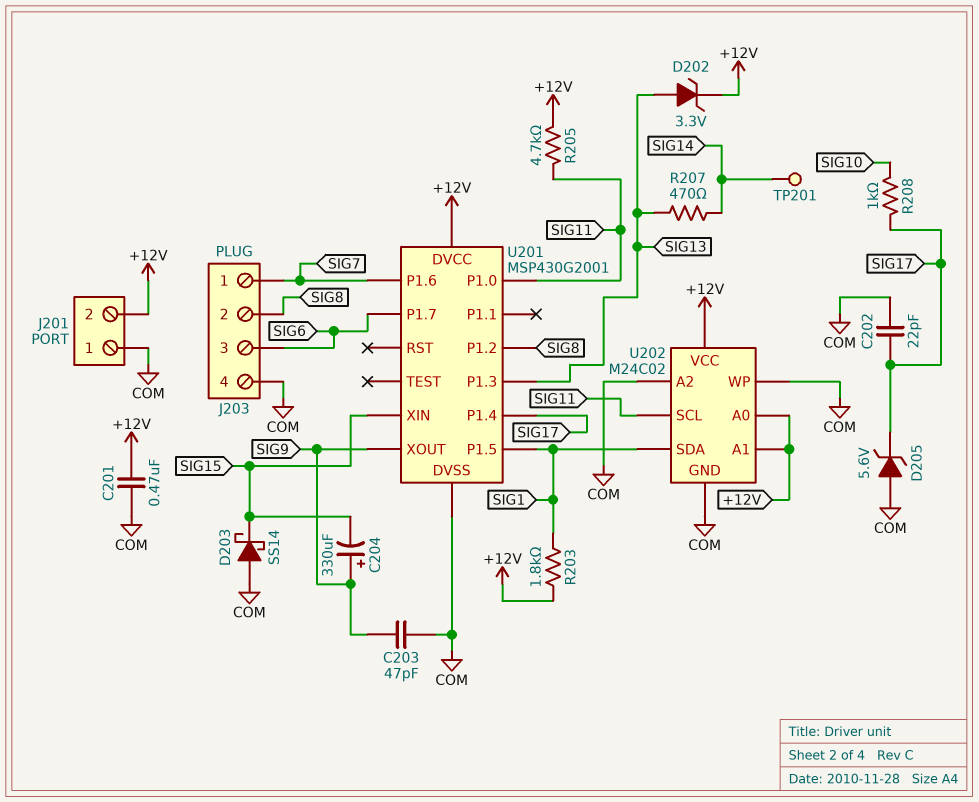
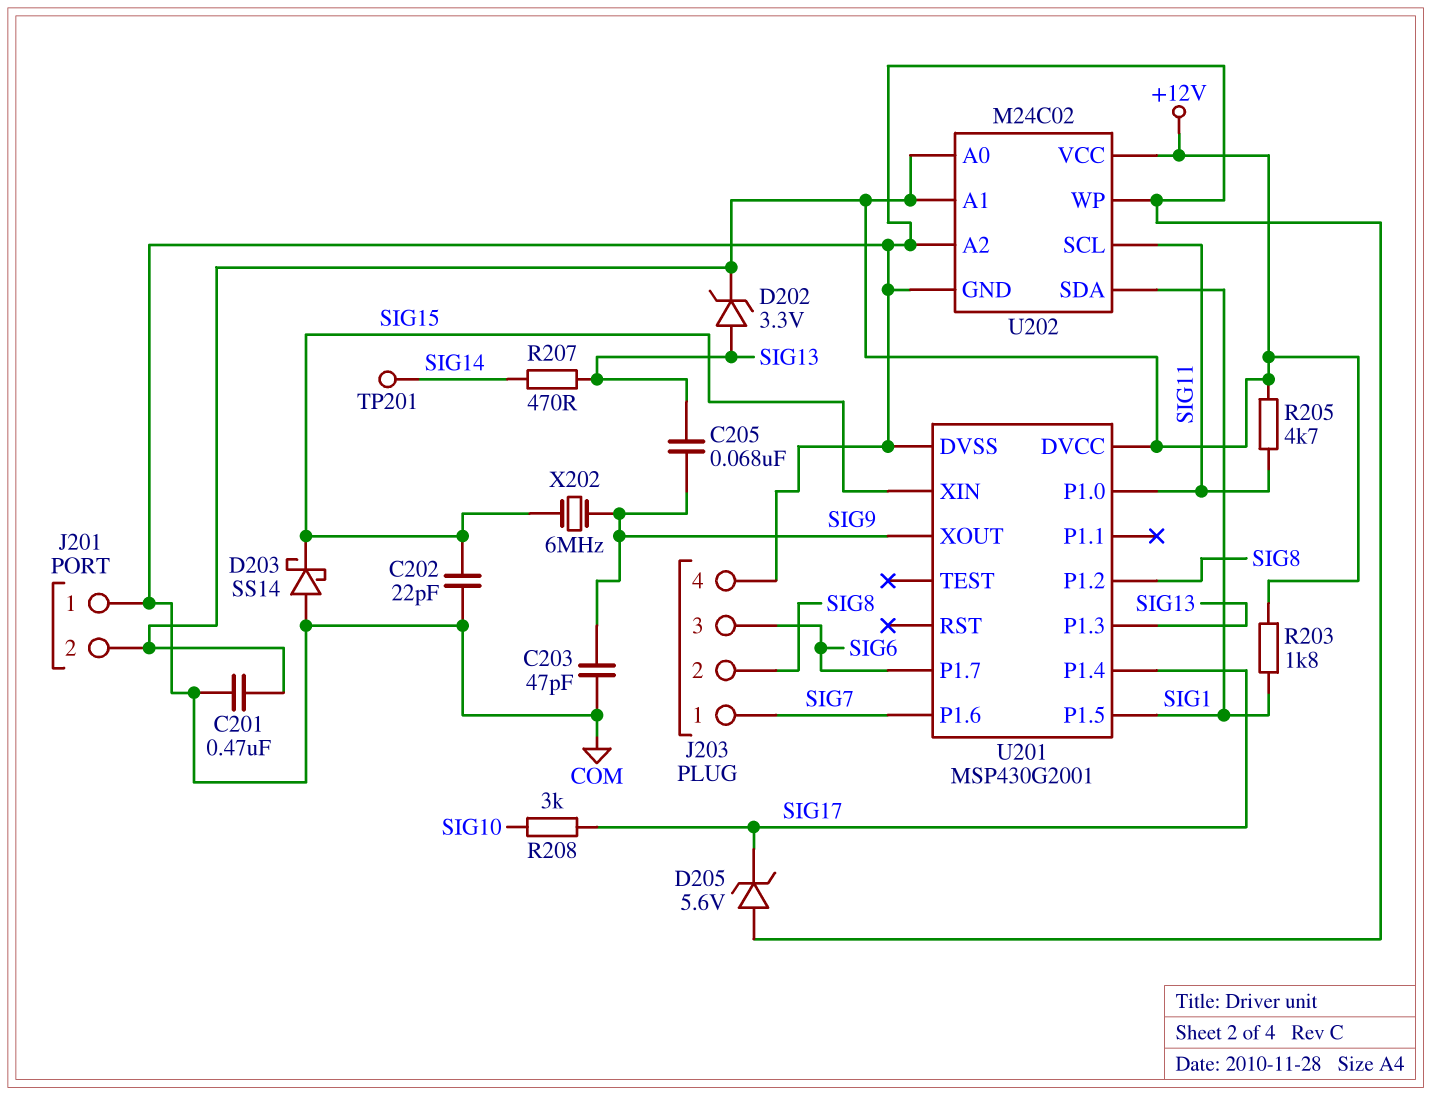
C202: 22pF (COM, SIG17) -> 22pF (COM, SIG15)
C204: 330uF (plus SIG9, minus SIG15) -> none
C205: none -> 68nF (SIG9, SIG13)
R208: 1k (SIG10, SIG17) -> 3k (SIG10, SIG17)
X202: none -> 6MHz (SIG9, SIG15)

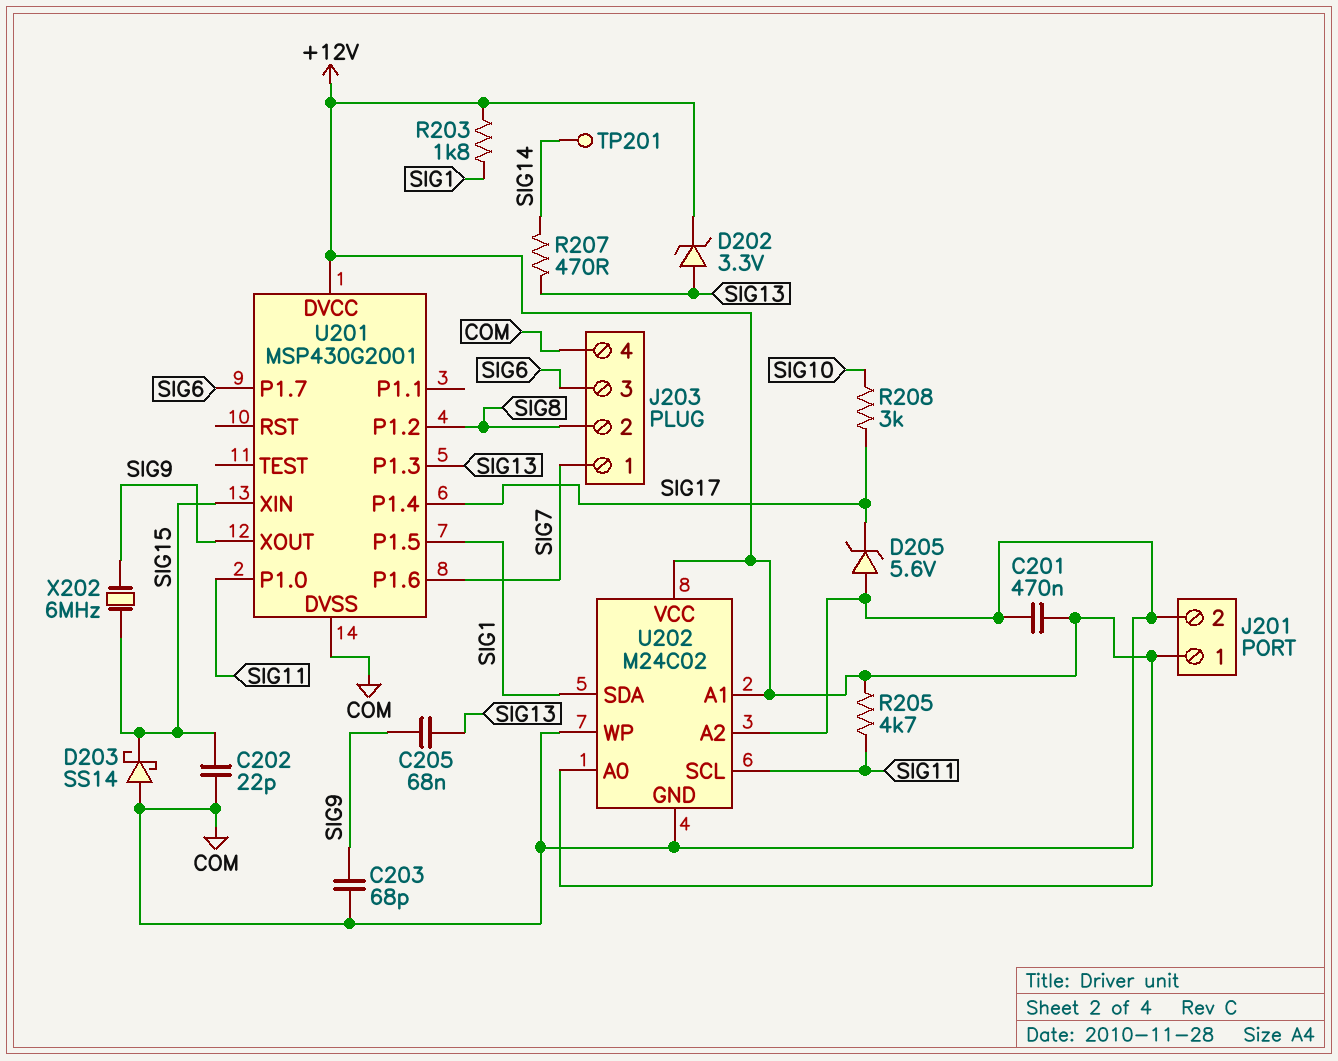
C203: 47pF (COM, SIG9) -> 68pF (COM, SIG9)
J201 pin 1: COM -> +12V
J201 pin 2: +12V -> COM

